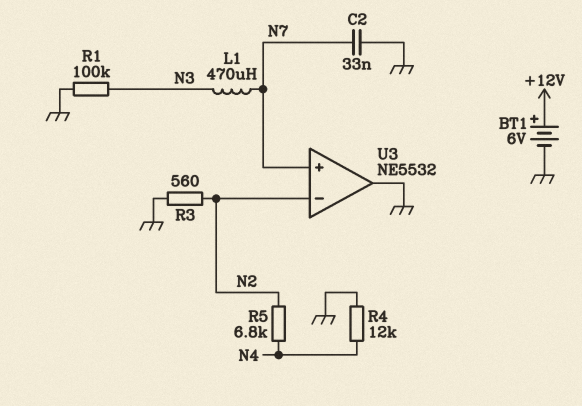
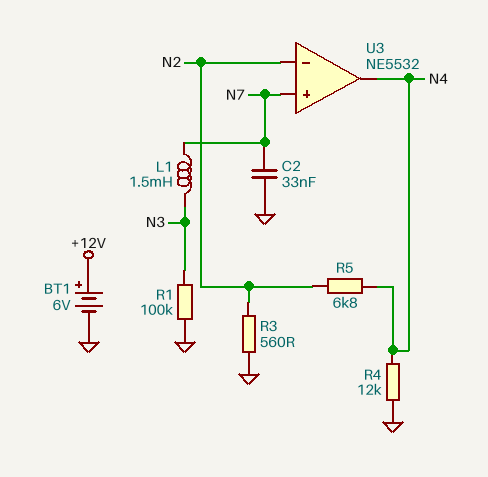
L1: 470uH (N3, N7) -> 1.5mH (N3, N7)
U3 pin out: GND -> N4

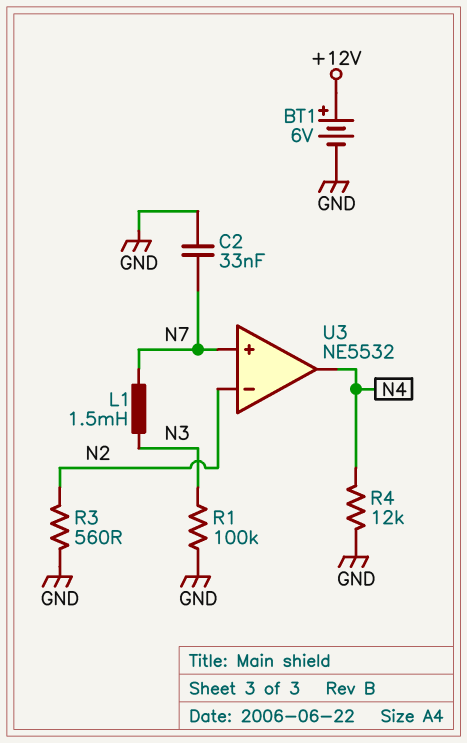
R5: 6.8k (N2, N4) -> none

